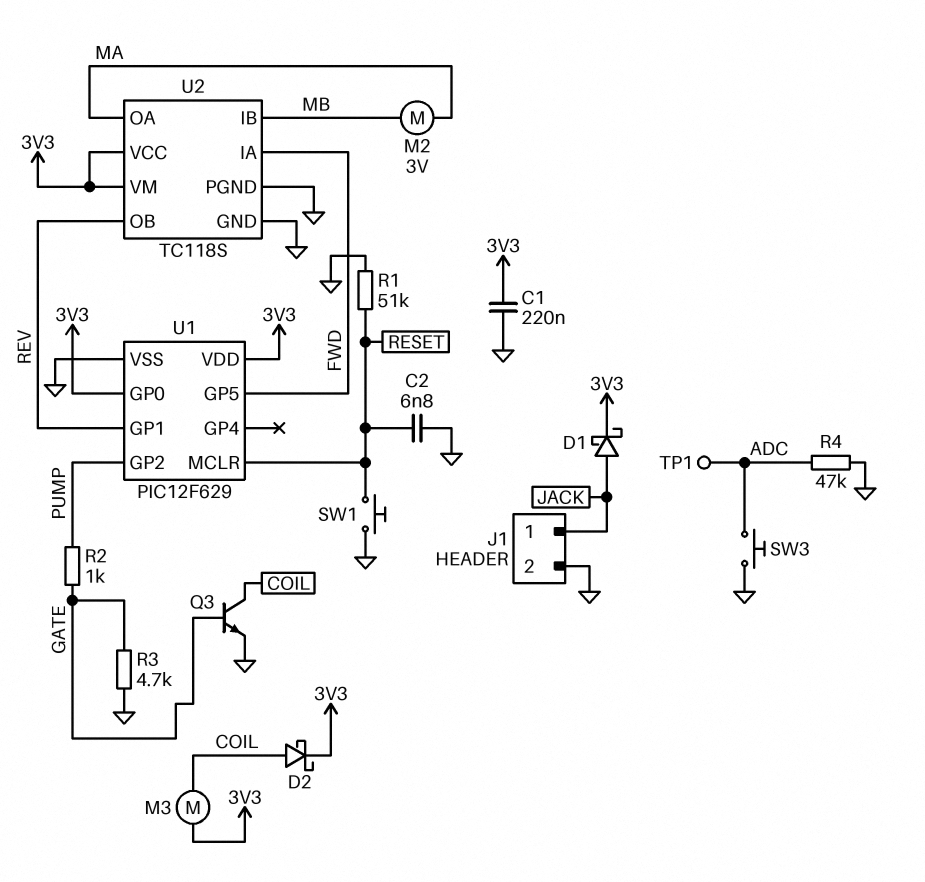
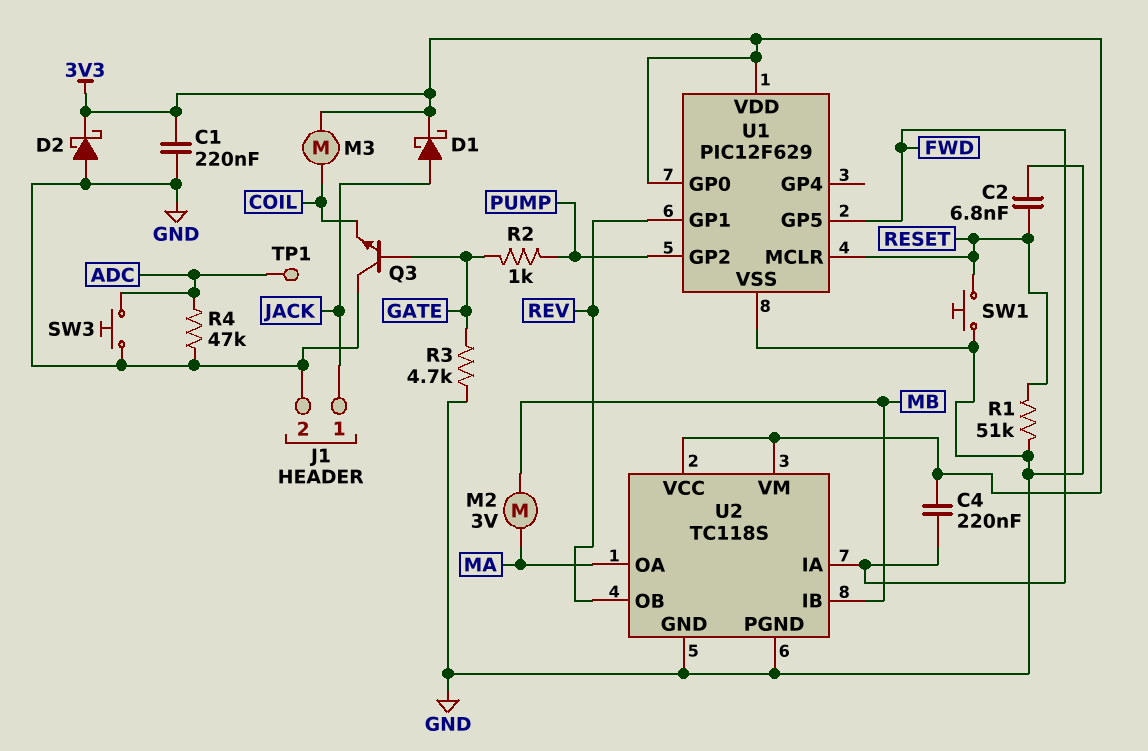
C4: none -> 220nF (3V3, FWD)
D2: schottky (A COIL, K 3V3) -> schottky (A GND, K 3V3)
Q3: NPN (B GATE, C COIL, E GND) -> NPN (B GATE, C GND, E COIL)

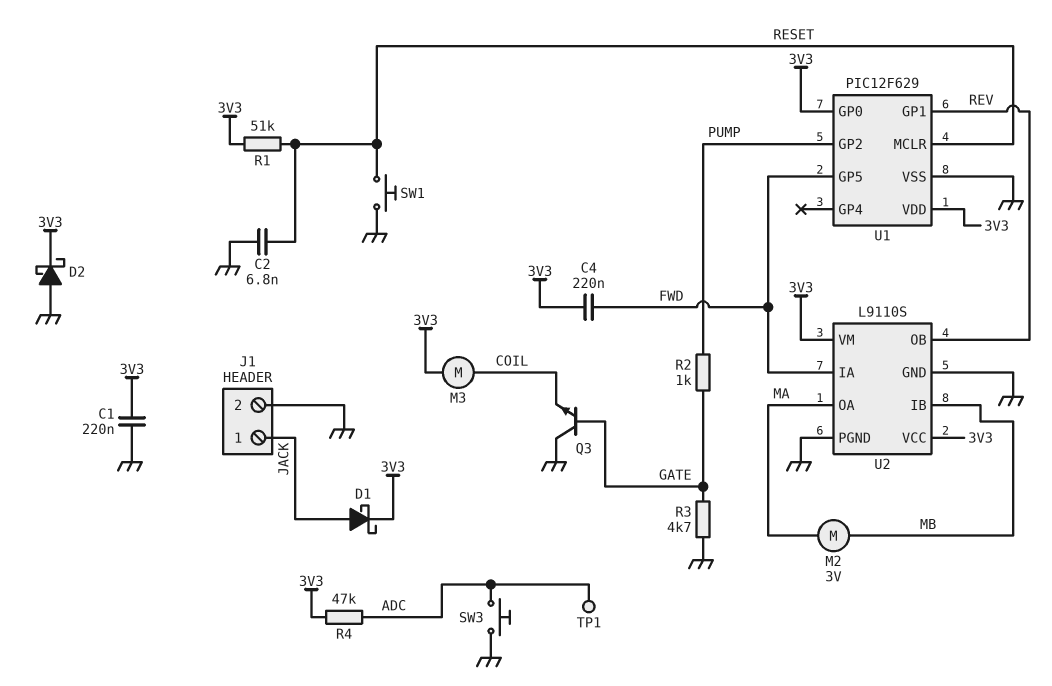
R1: 51k (GND, RESET) -> 51k (3V3, RESET)
R4: 47k (ADC, GND) -> 47k (3V3, ADC)
U2: TC118S -> L9110S

